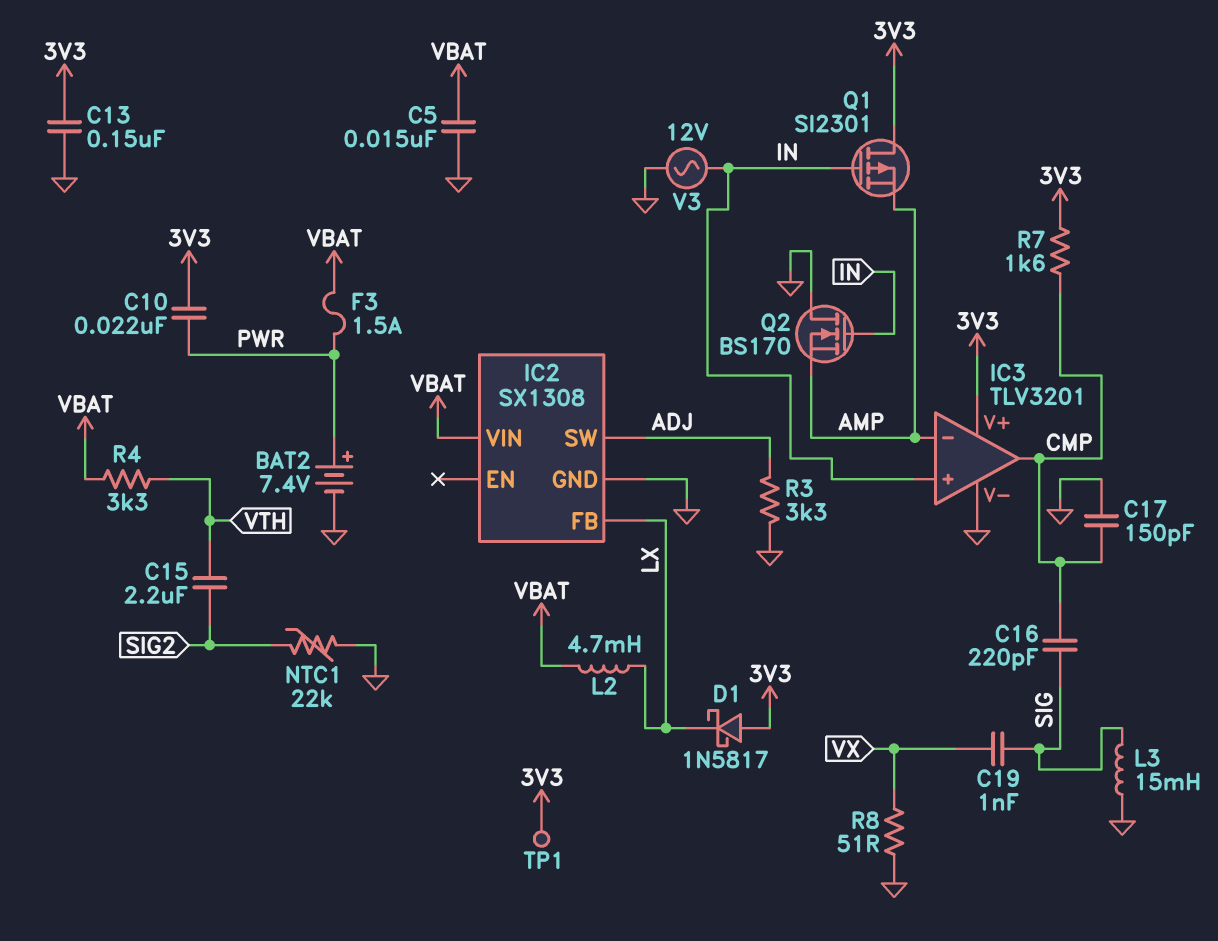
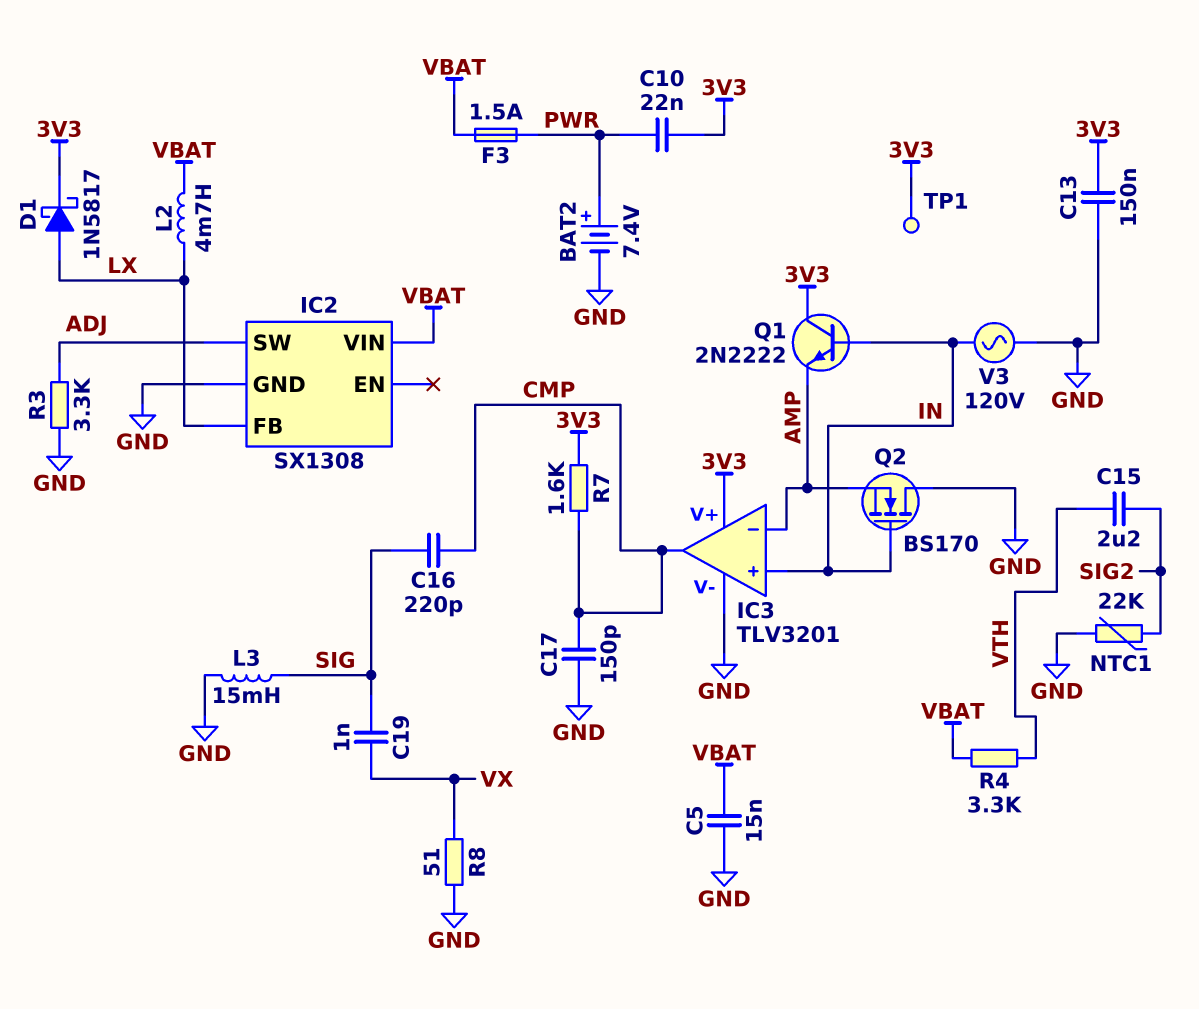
D1: schottky 1N5817 (A 3V3, K LX) -> schottky 1N5817 (A LX, K 3V3)
Q1: PMOS SI2301 (G IN, D 3V3, S AMP) -> NPN 2N2222 (B IN, C 3V3, E AMP)
V3: AC 12V (GND, IN) -> AC 120V (GND, IN)

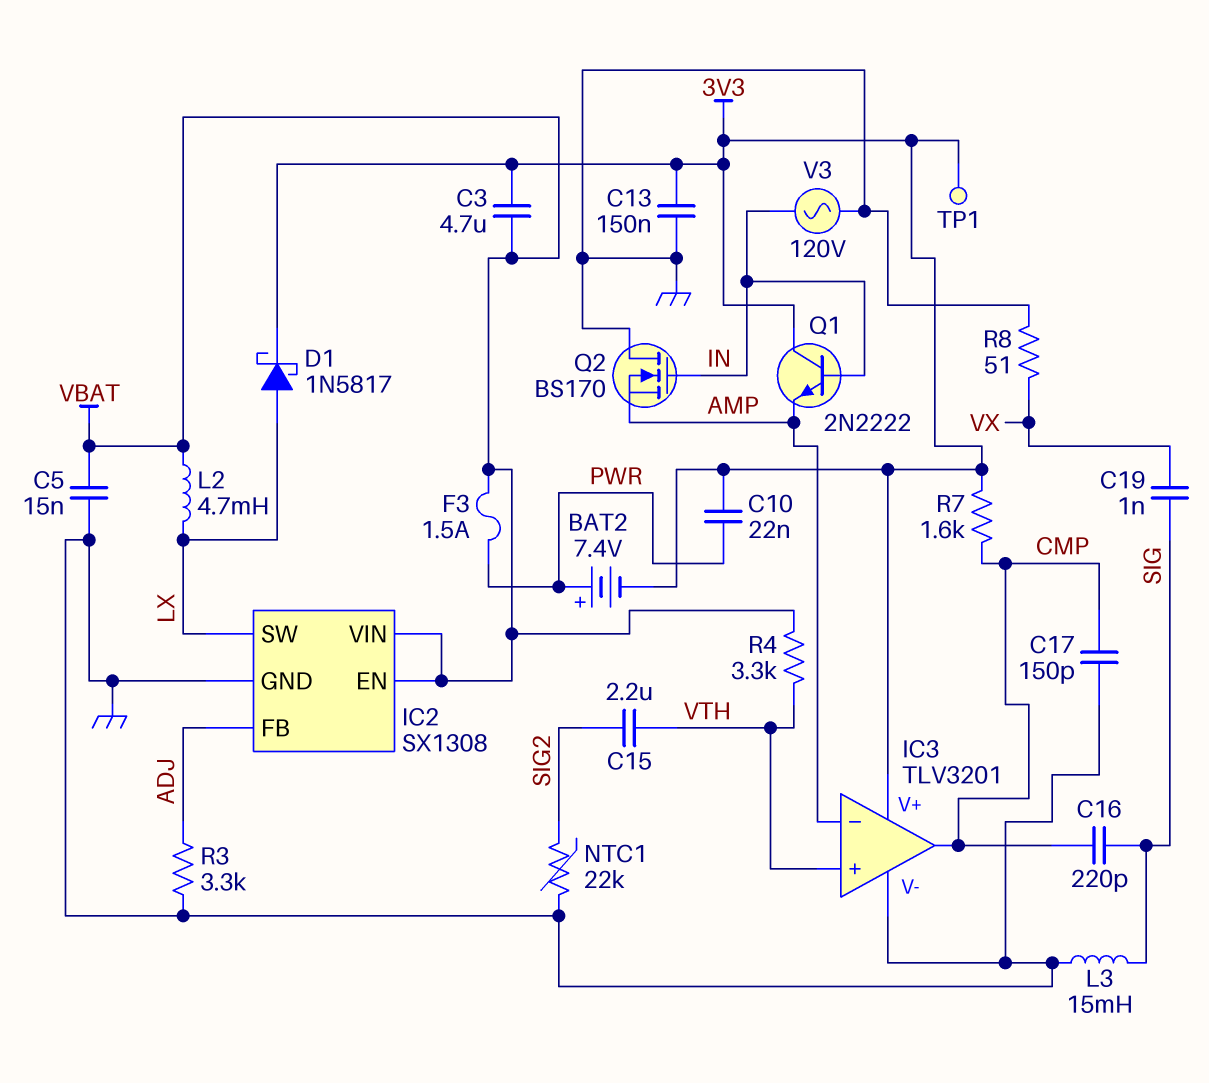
BAT2: 7.4V (plus PWR, minus GND) -> 7.4V (plus PWR, minus 3V3)
C3: none -> 4.7uF (3V3, VBAT)
IC2 pin EN: none -> VBAT
IC2 pin FB: LX -> ADJ
IC2 pin SW: ADJ -> LX
IC3 pin in+: IN -> VTH

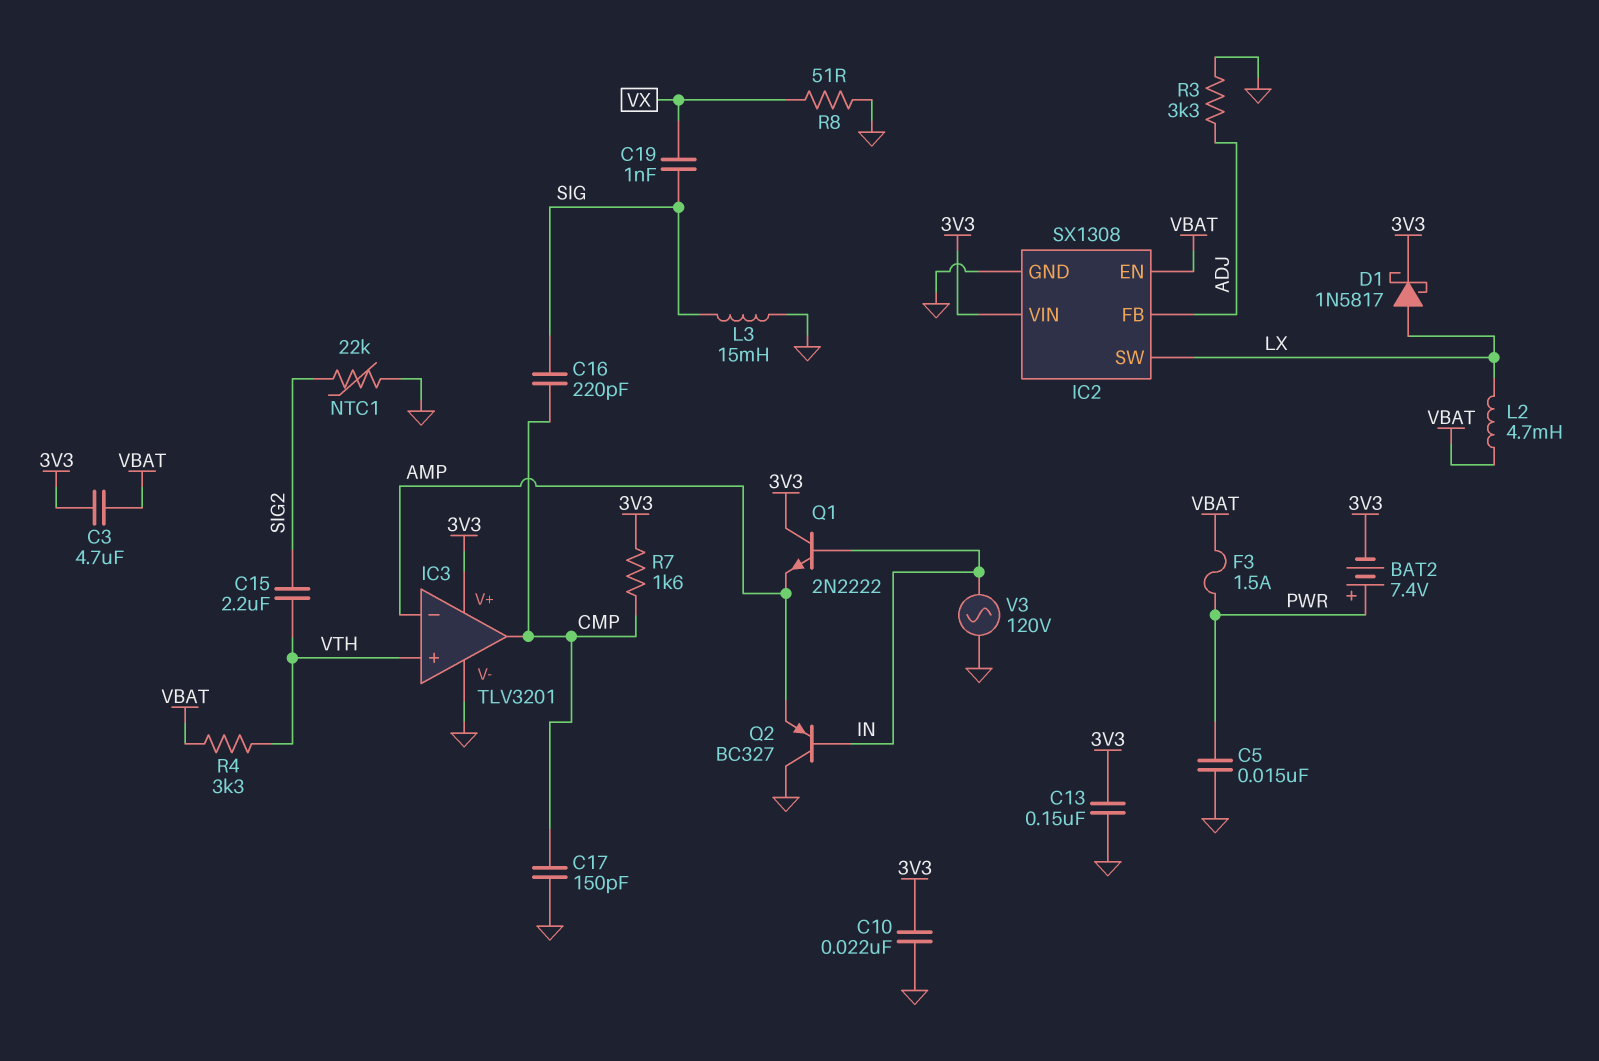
C5: 15nF (GND, VBAT) -> 15nF (GND, PWR)
C10: 22nF (3V3, PWR) -> 22nF (3V3, GND)
IC2 pin VIN: VBAT -> 3V3
Q2: NMOS BS170 (G IN, D GND, S AMP) -> PNP BC327 (B IN, C GND, E AMP)
TP1: test point (3V3) -> none

